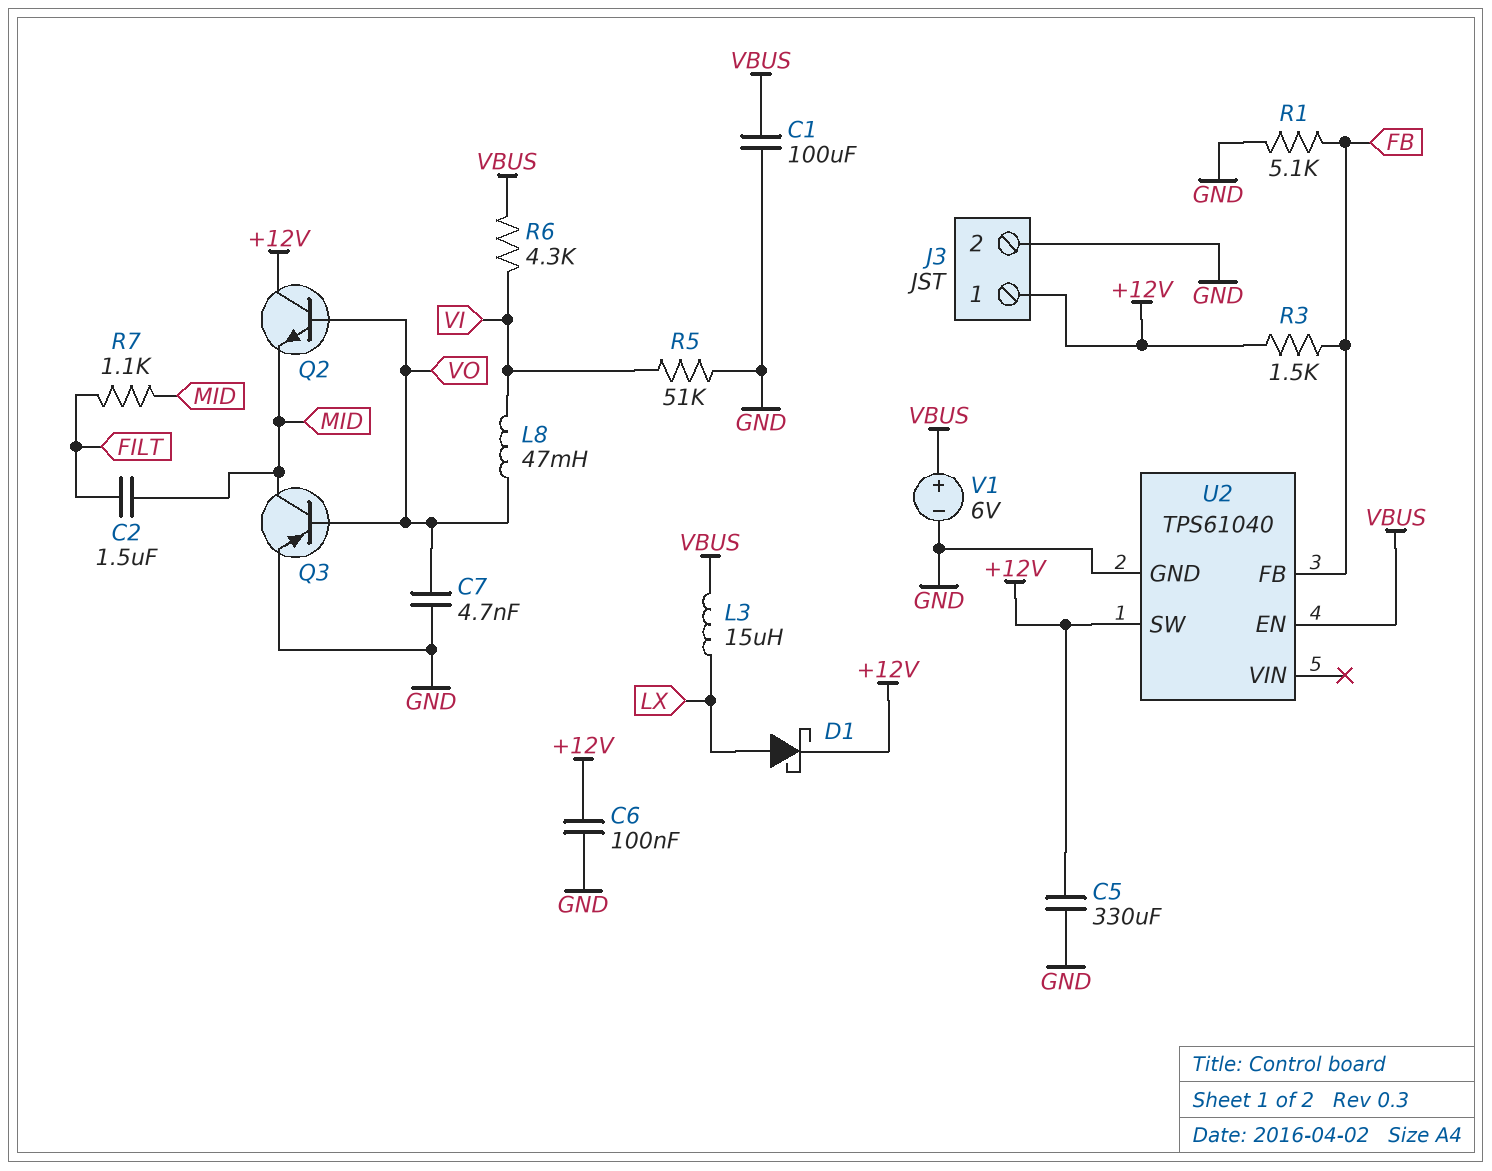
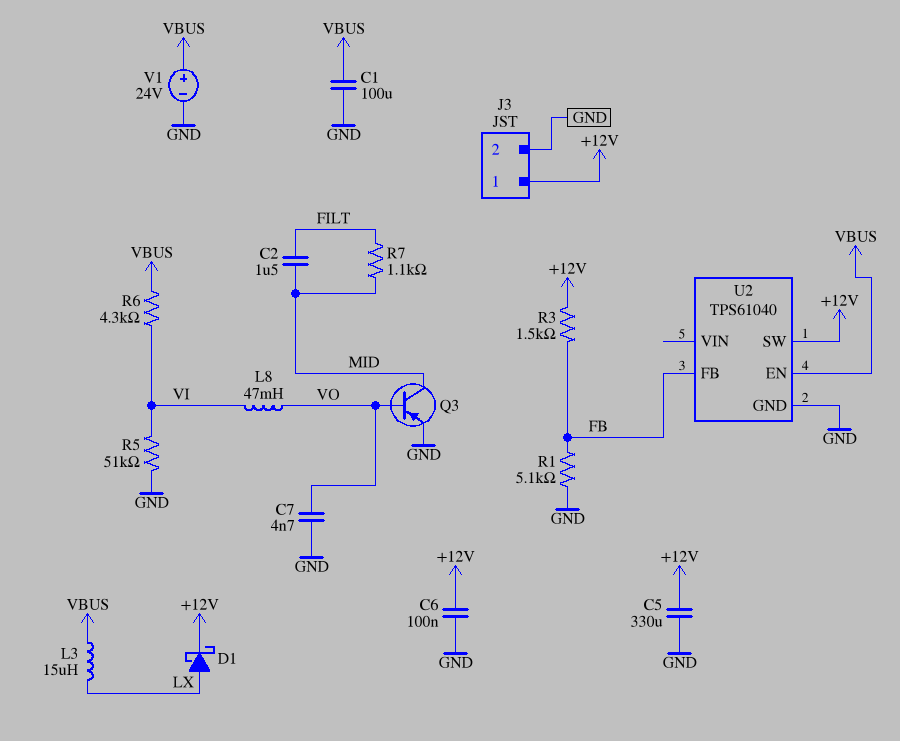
Q2: NPN (B VO, C +12V, E MID) -> none
V1: 6V (plus VBUS, minus GND) -> 24V (plus VBUS, minus GND)

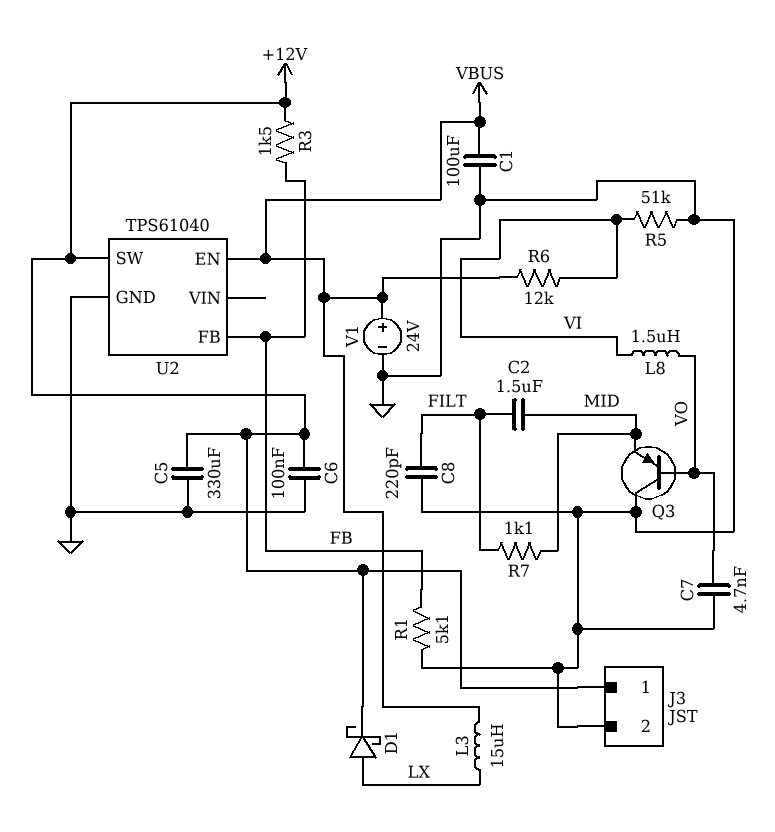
C8: none -> 220pF (FILT, GND)
L8: 47mH (VI, VO) -> 1.5uH (VI, VO)
Q3: PNP (B VO, C MID, E GND) -> PNP (B VO, C GND, E MID)
R6: 4.3k (VBUS, VI) -> 12k (VBUS, VI)

